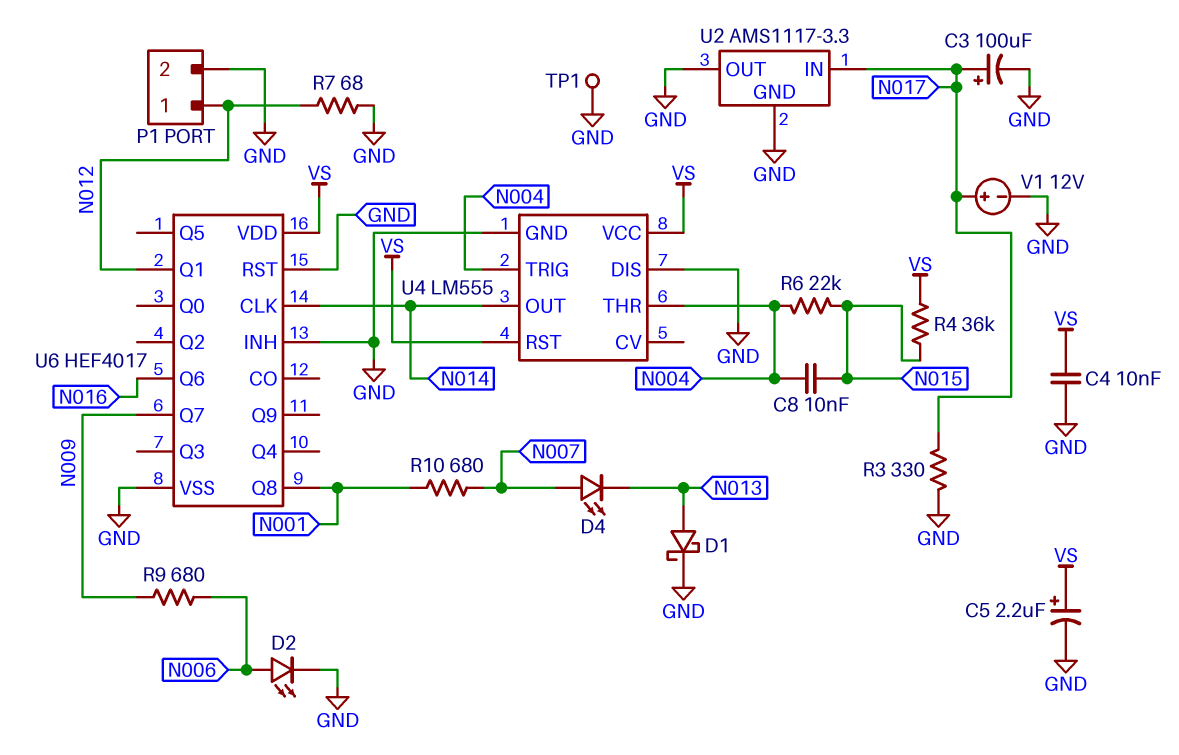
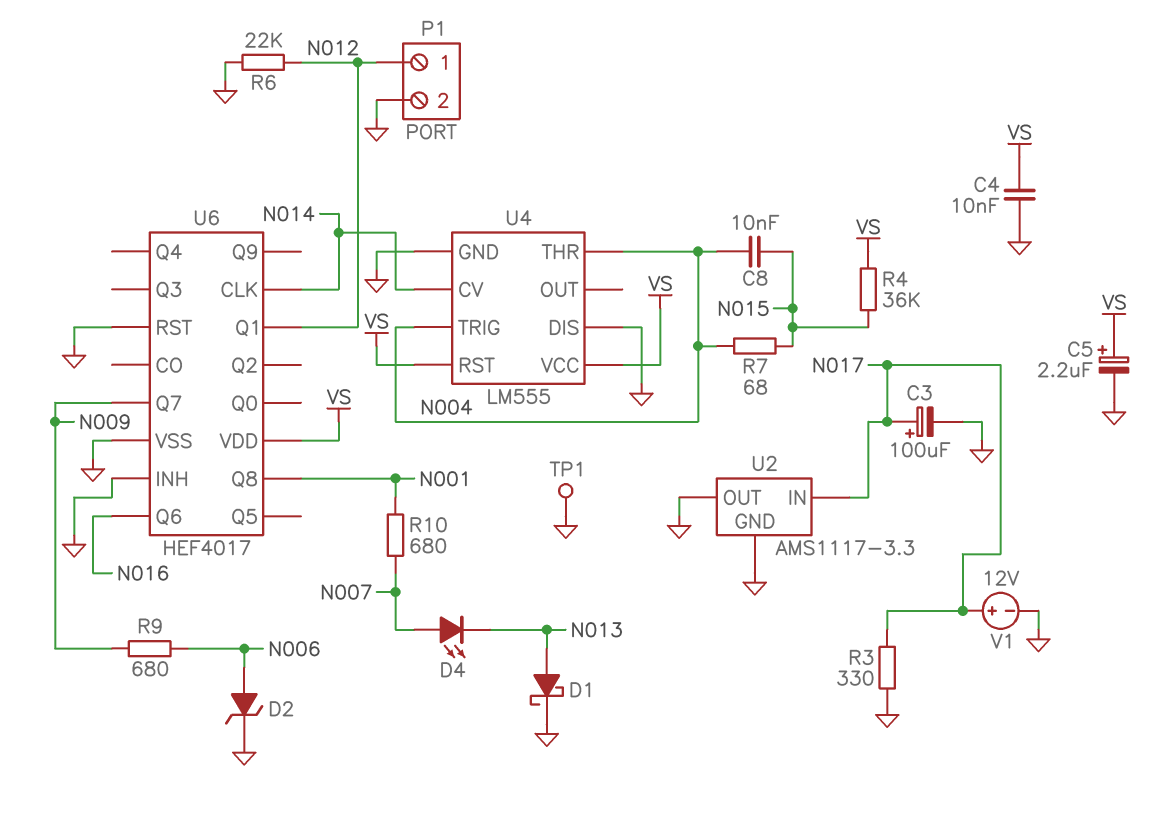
D2: LED (A N006, K GND) -> zener (A N006, K GND)
R6: 22k (N004, N015) -> 22k (GND, N012)
R7: 68 (GND, N012) -> 68 (N004, N015)
U4 pin CV: none -> N014
U4 pin OUT: N014 -> none

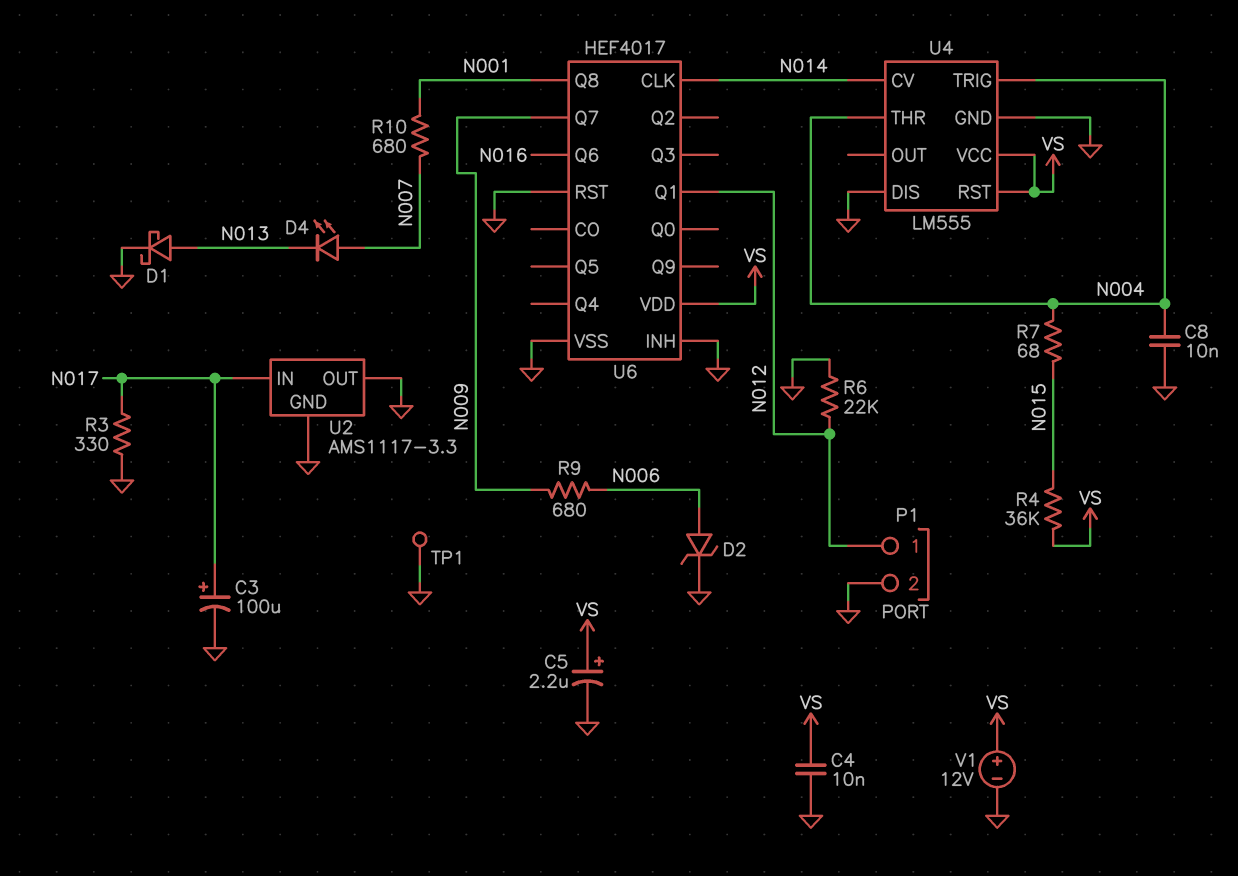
C8: 10nF (N004, N015) -> 10nF (GND, N004)
V1: 12V (plus N017, minus GND) -> 12V (plus VS, minus GND)

